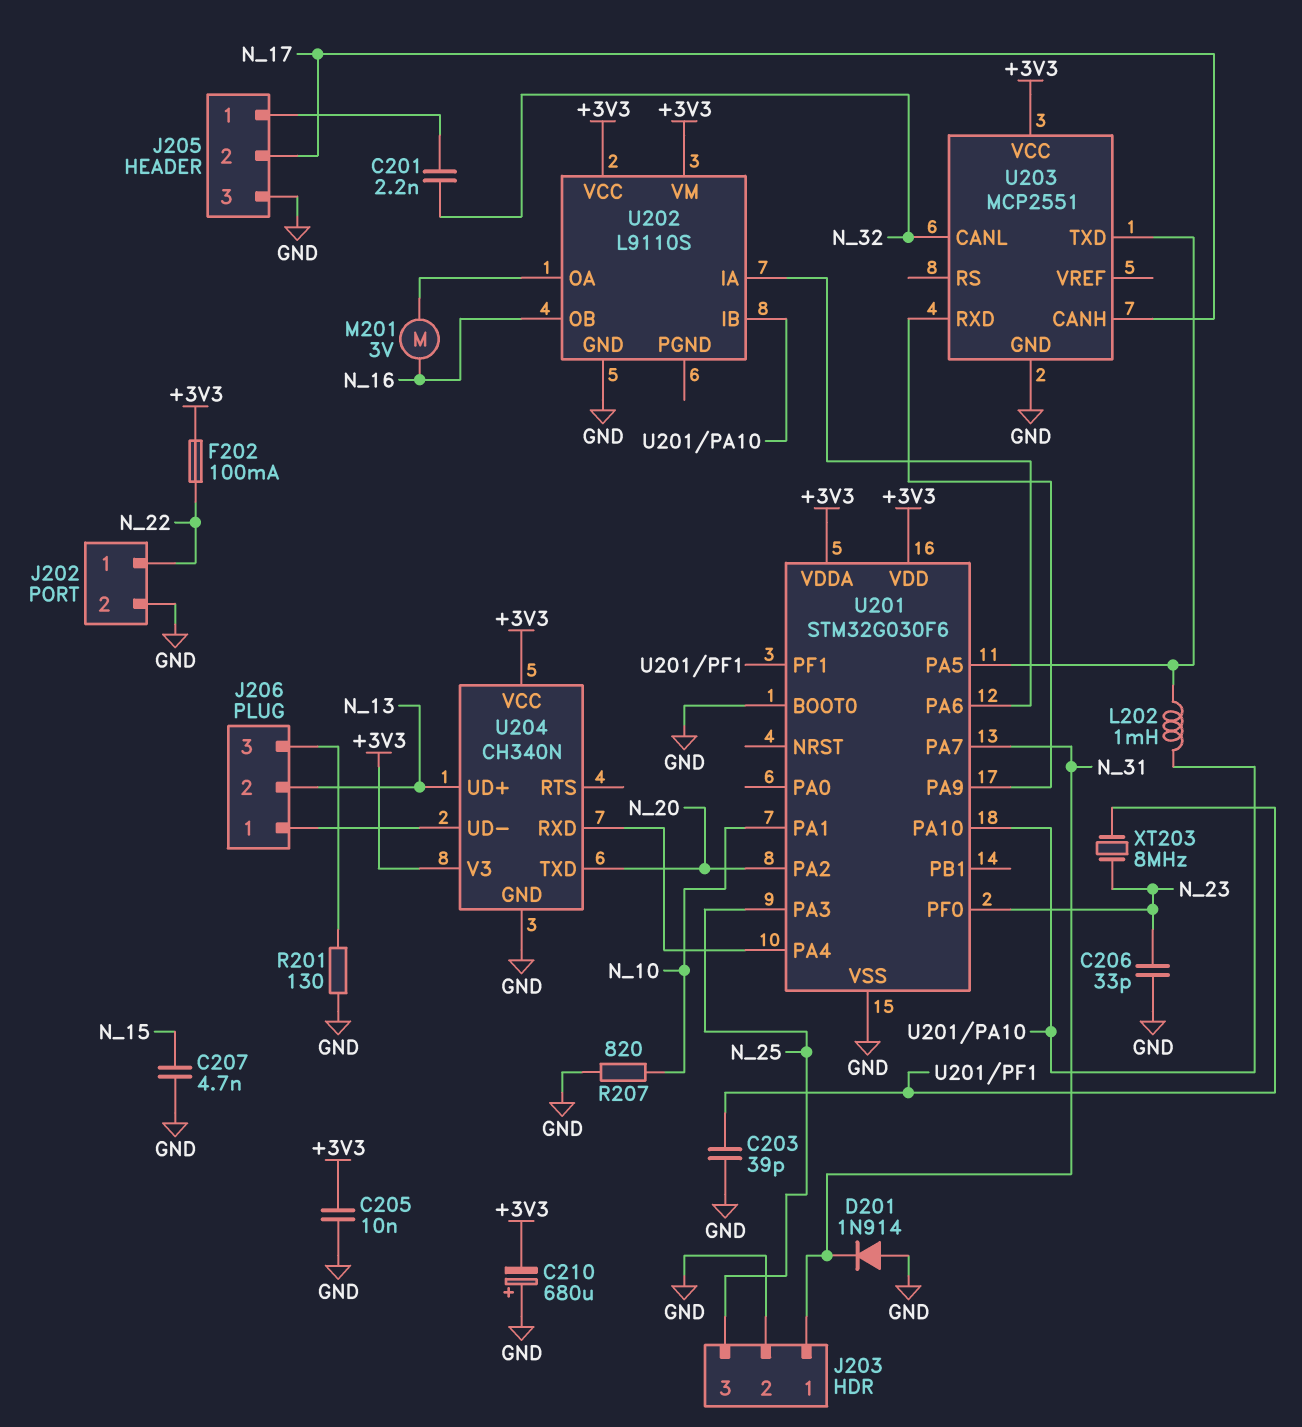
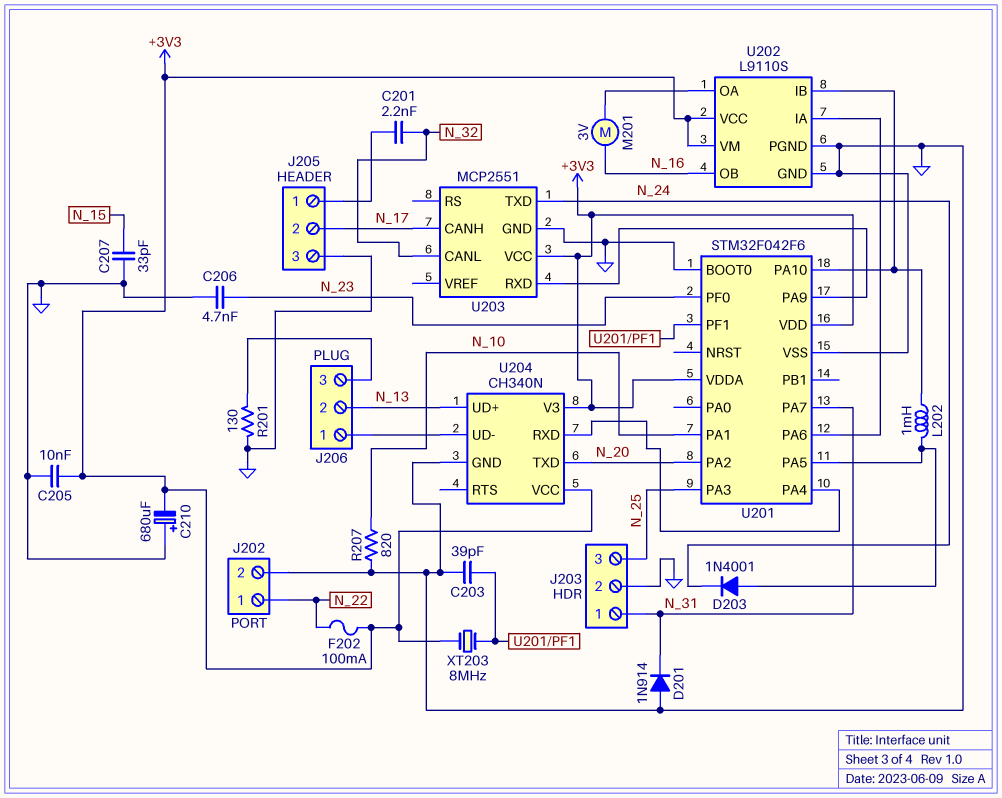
C206: 33pF (GND, N_23) -> 4.7nF (GND, N_23)
C207: 4.7nF (GND, N_15) -> 33pF (GND, N_15)
D203: none -> diode 1N4001 (A U201/PA5, K N_24)
U201: STM32G030F6 -> STM32F042F6
U202 pin PGND: none -> GND
U203 pin TXD: U201/PA5 -> N_24
XT203: 8MHz (N_23, U201/PF1) -> 8MHz (+3V3, U201/PF1)

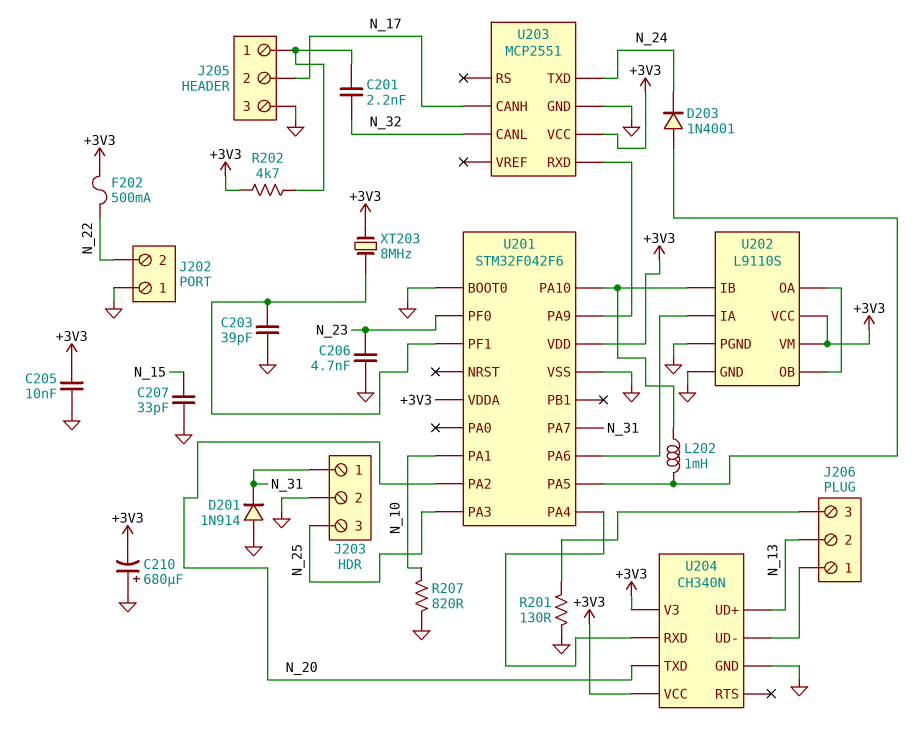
F202: 100mA (+3V3, N_22) -> 500mA (+3V3, N_22)
J202 pin 1: N_22 -> GND
J202 pin 2: GND -> N_22
M201: motor 3V (N_16, U202/OA) -> none
R202: none -> 4.7k (+3V3, J205/1)
U202 pin OB: N_16 -> U202/OA

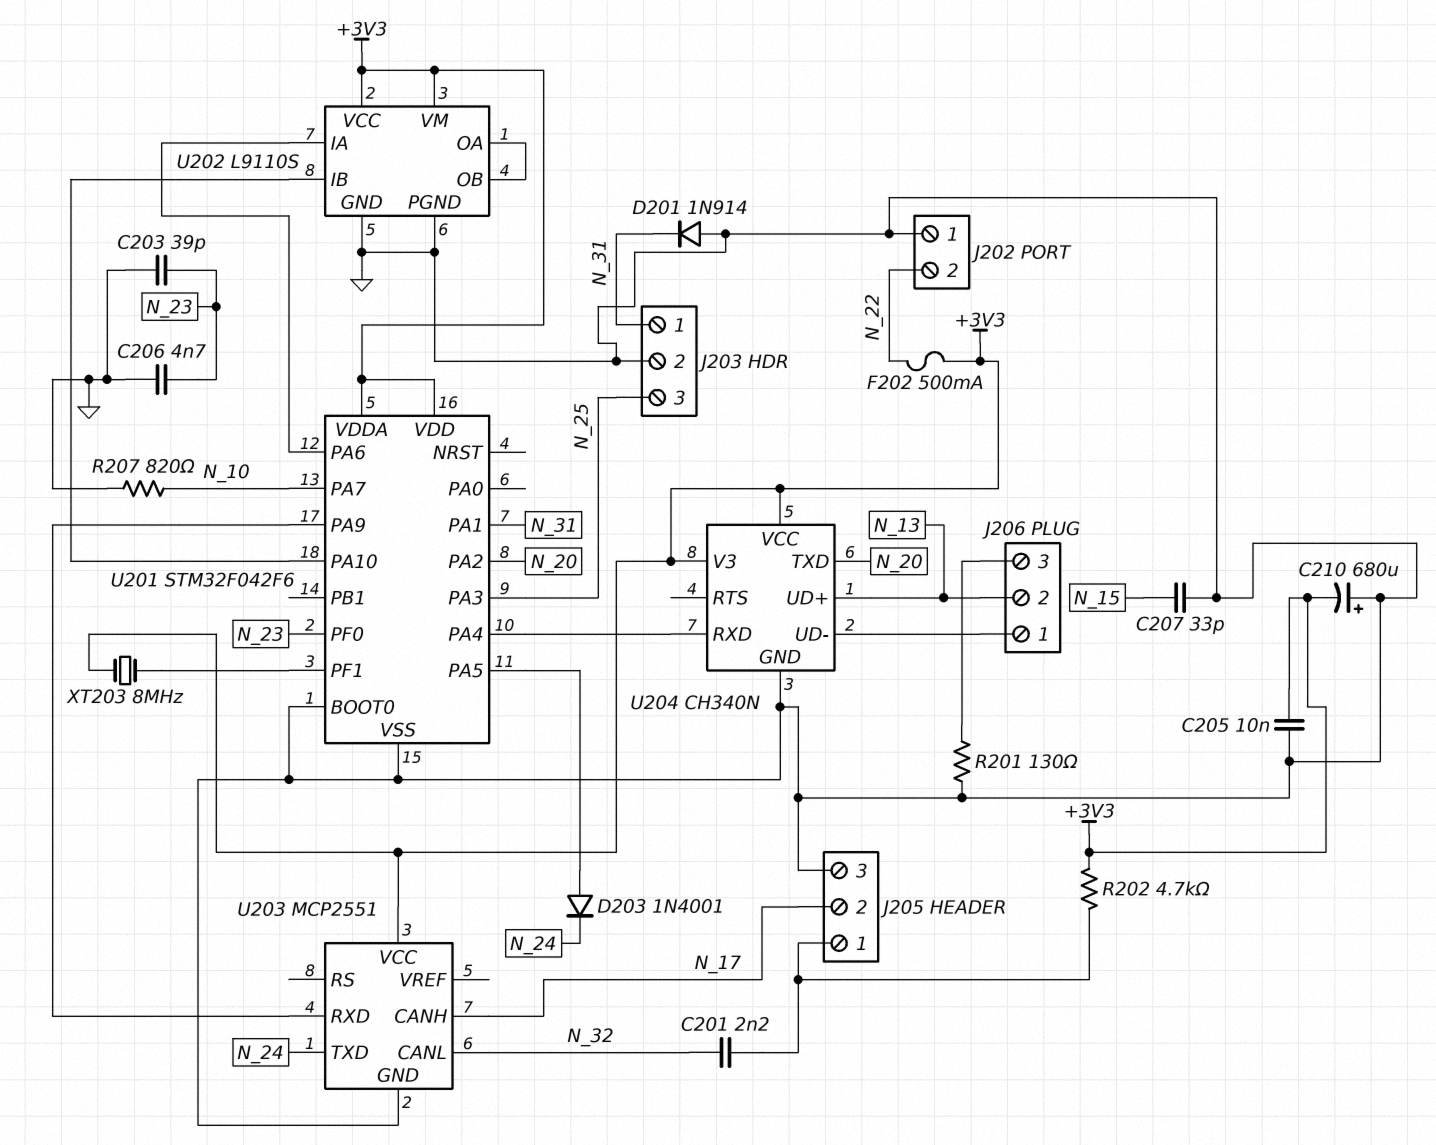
C203: 39pF (GND, U201/PF1) -> 39pF (GND, N_23)
L202: 1mH (U201/PA5, U201/PA10) -> none
U201 pin PA1: N_10 -> N_31
U201 pin PA7: N_31 -> N_10

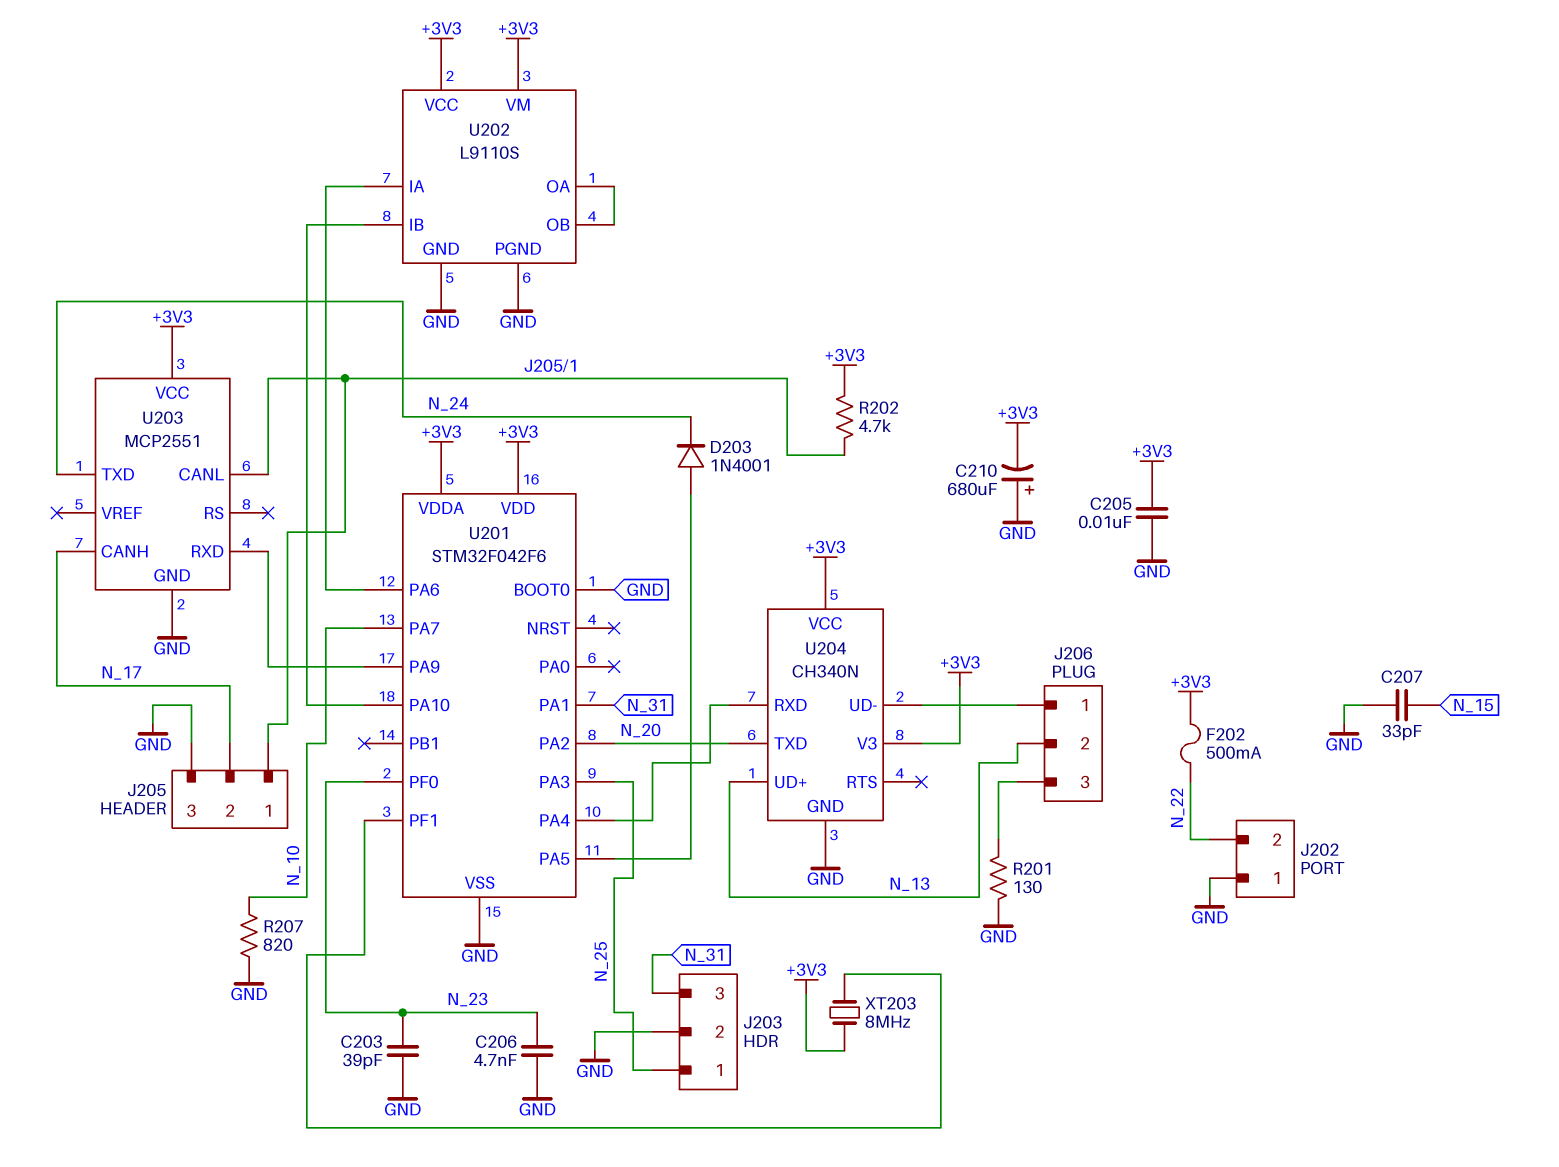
C201: 2.2nF (J205/1, N_32) -> none
D201: diode 1N914 (A GND, K N_31) -> none
J203 pin 1: N_31 -> N_25
J203 pin 3: N_25 -> N_31
U203 pin CANL: N_32 -> J205/1

